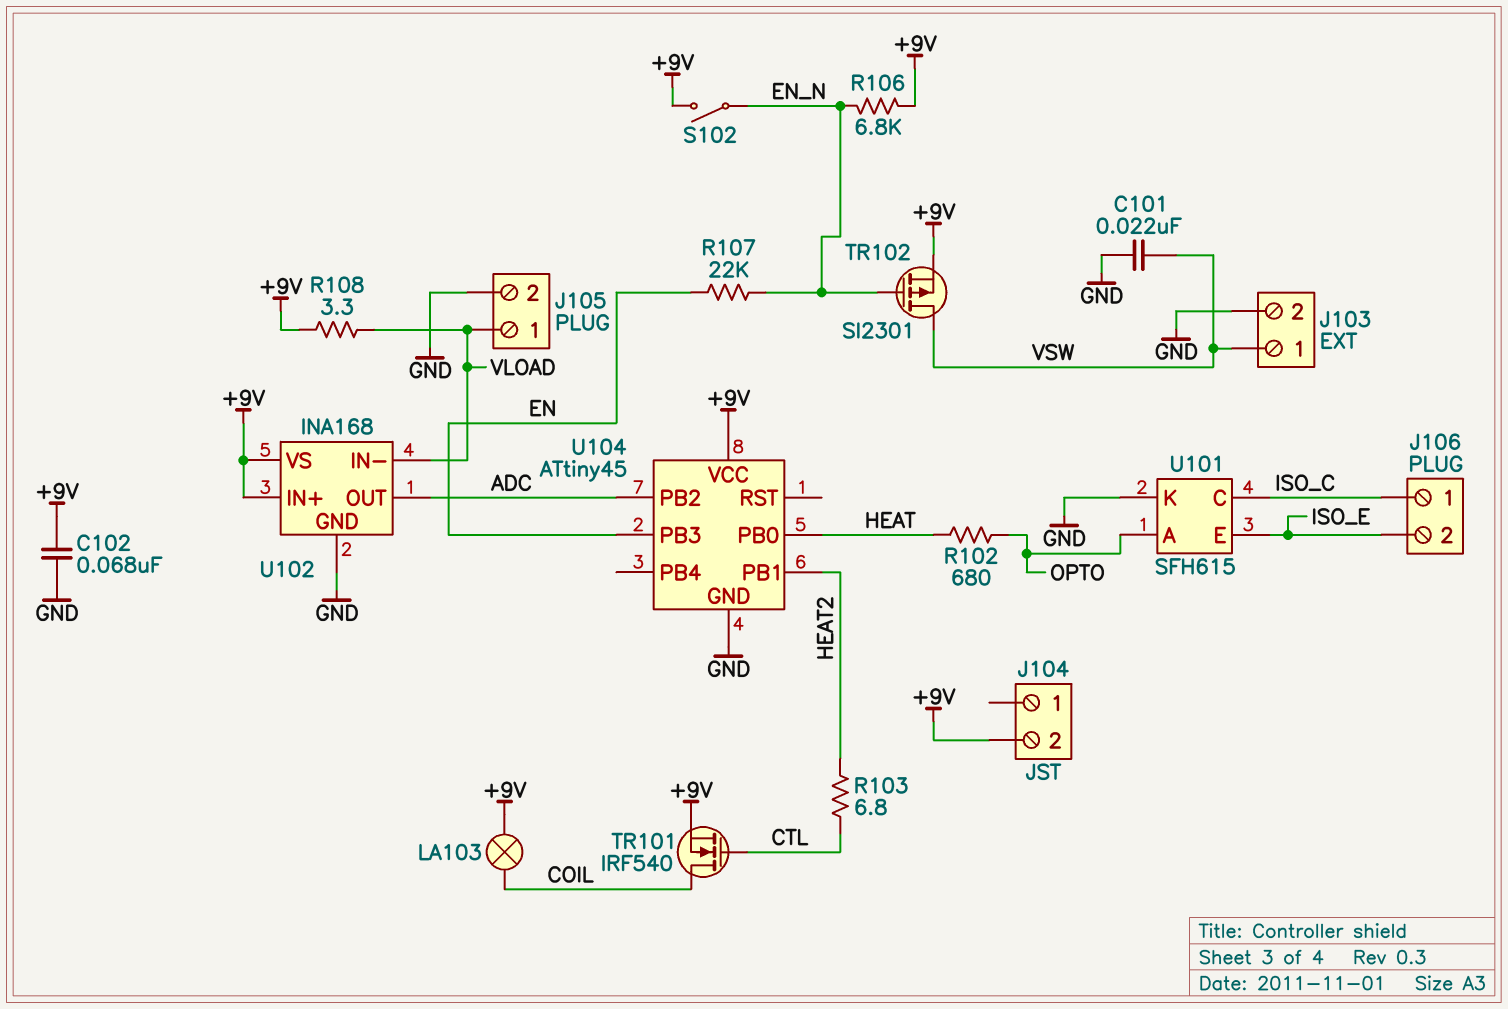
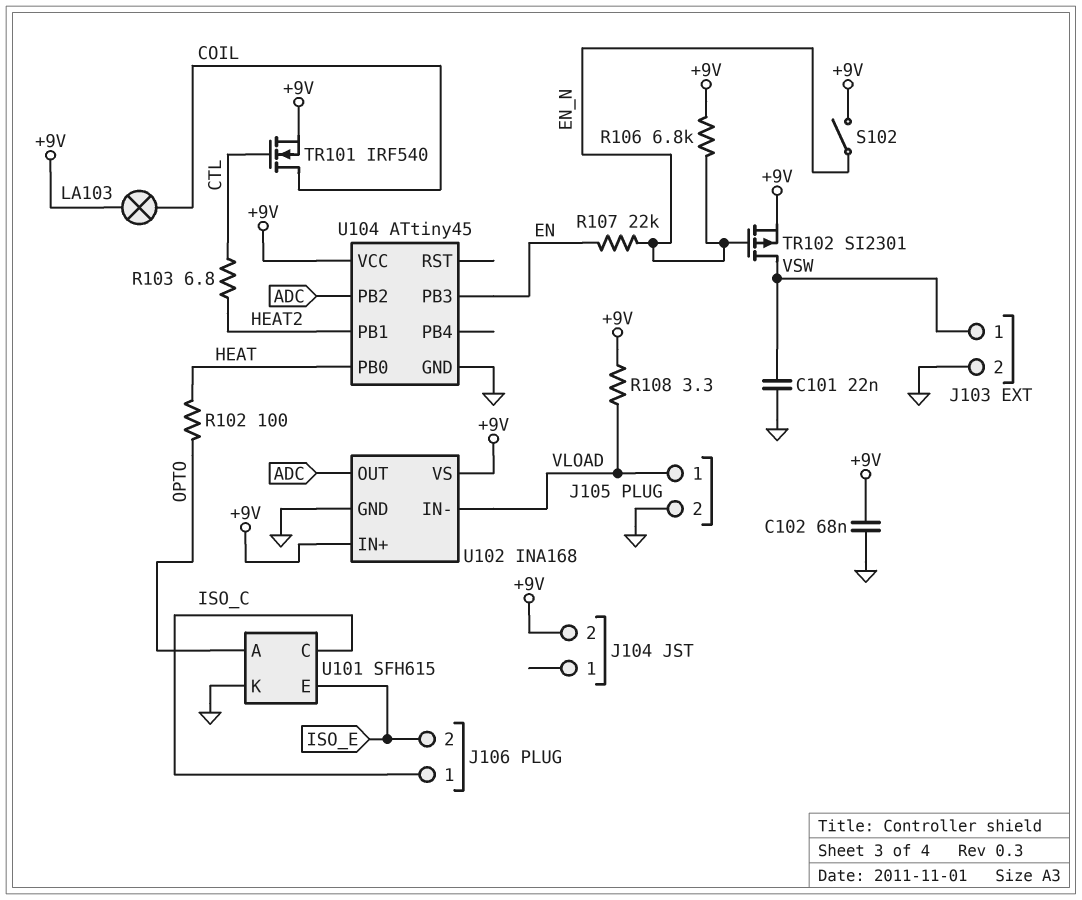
R102: 680 (HEAT, OPTO) -> 100 (HEAT, OPTO)

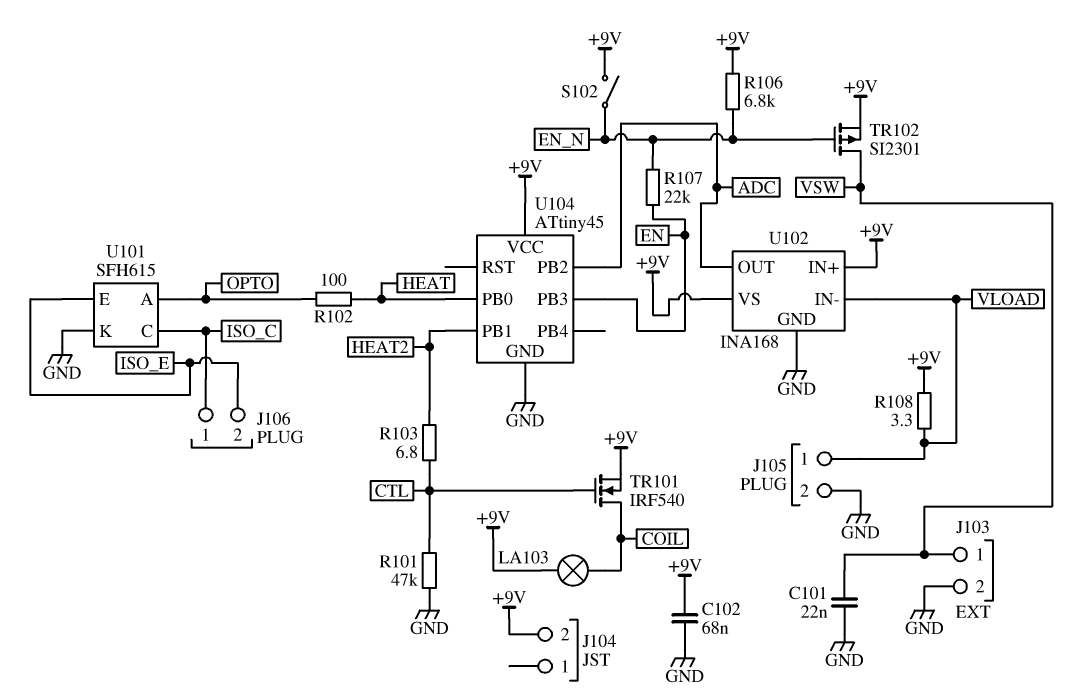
R101: none -> 47k (CTL, GND)

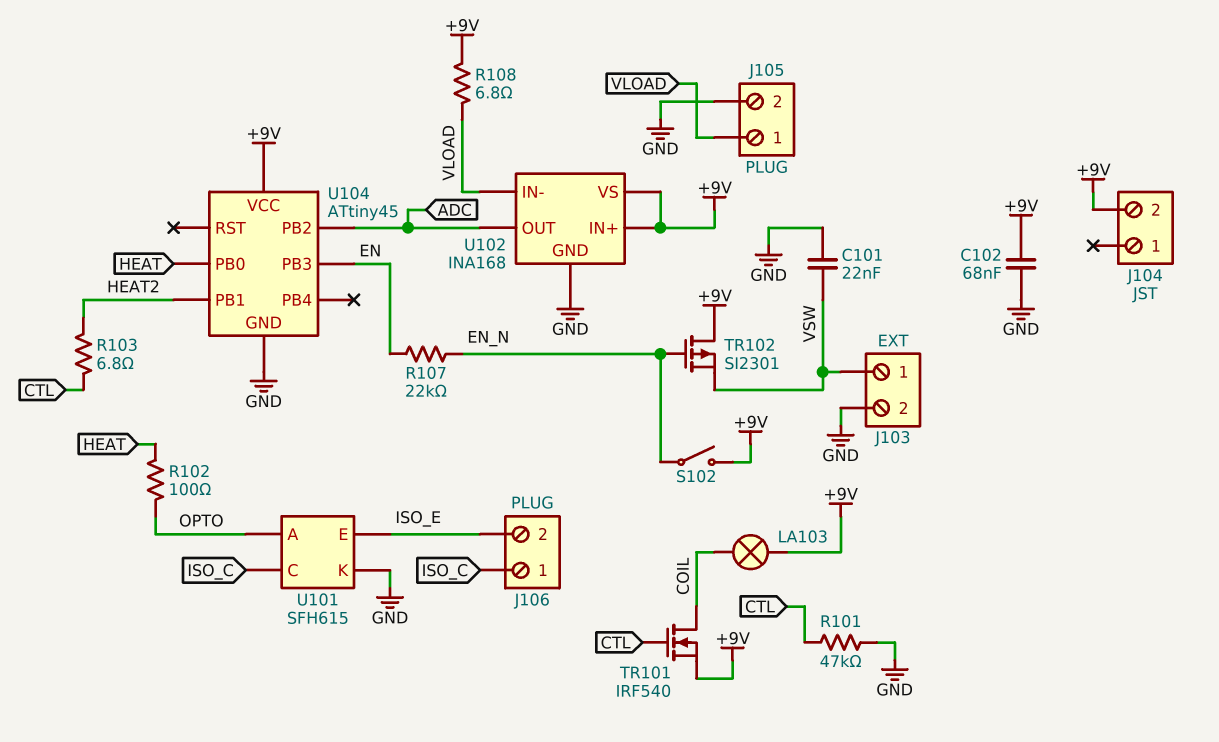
R106: 6.8k (+9V, EN_N) -> none
R108: 3.3 (+9V, VLOAD) -> 6.8 (+9V, VLOAD)
TR102: PMOS SI2301 (G EN_N, D VSW, S +9V) -> PMOS SI2301 (G EN_N, D +9V, S VSW)

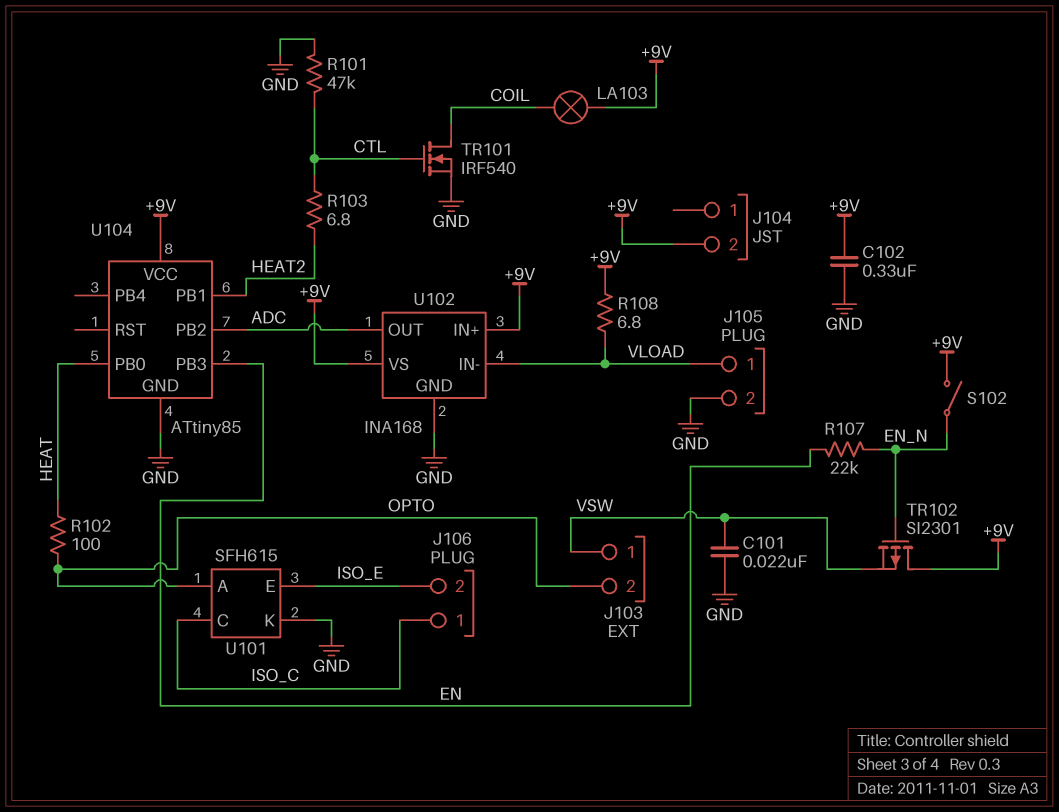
C102: 68nF (+9V, GND) -> 330nF (+9V, GND)
J103 pin 2: GND -> OPTO
TR101: NMOS IRF540 (G CTL, D COIL, S +9V) -> NMOS IRF540 (G CTL, D COIL, S GND)
U104: ATtiny45 -> ATtiny85

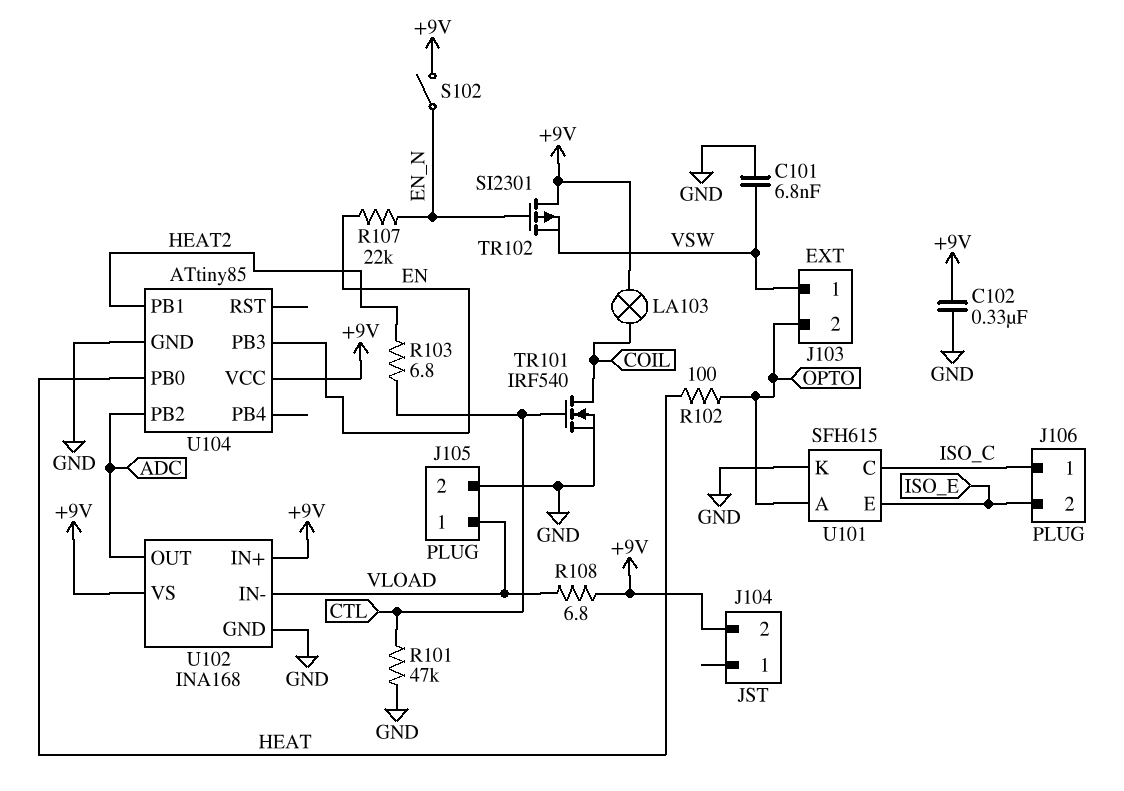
C101: 22nF (GND, VSW) -> 6.8nF (GND, VSW)

